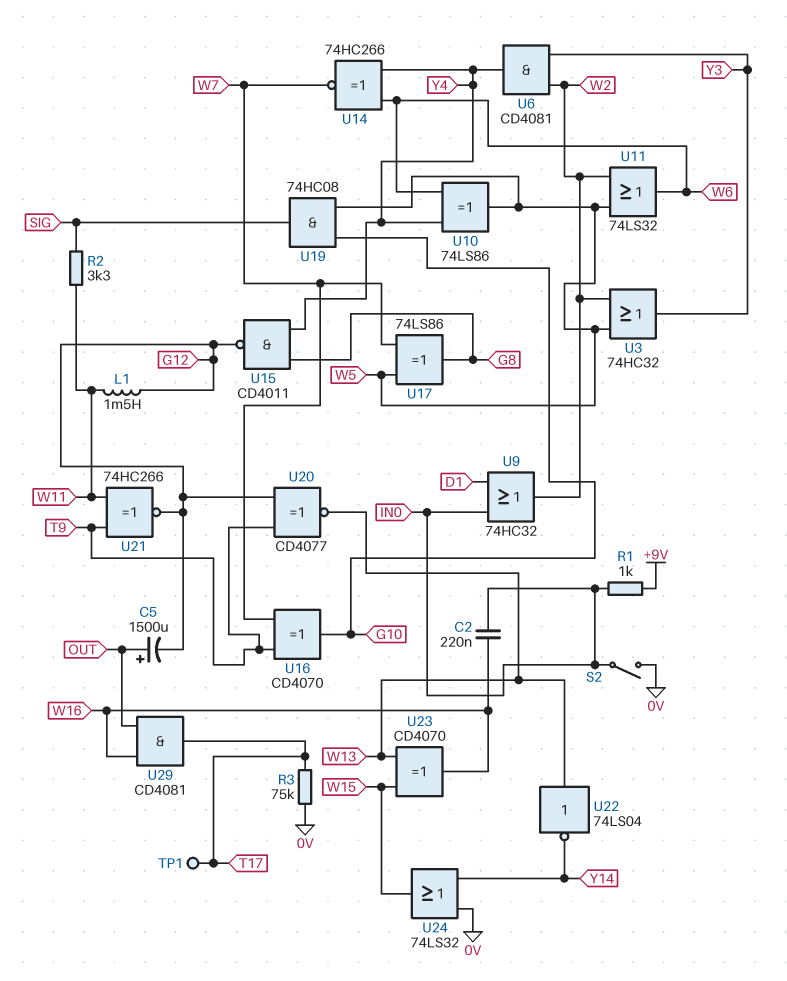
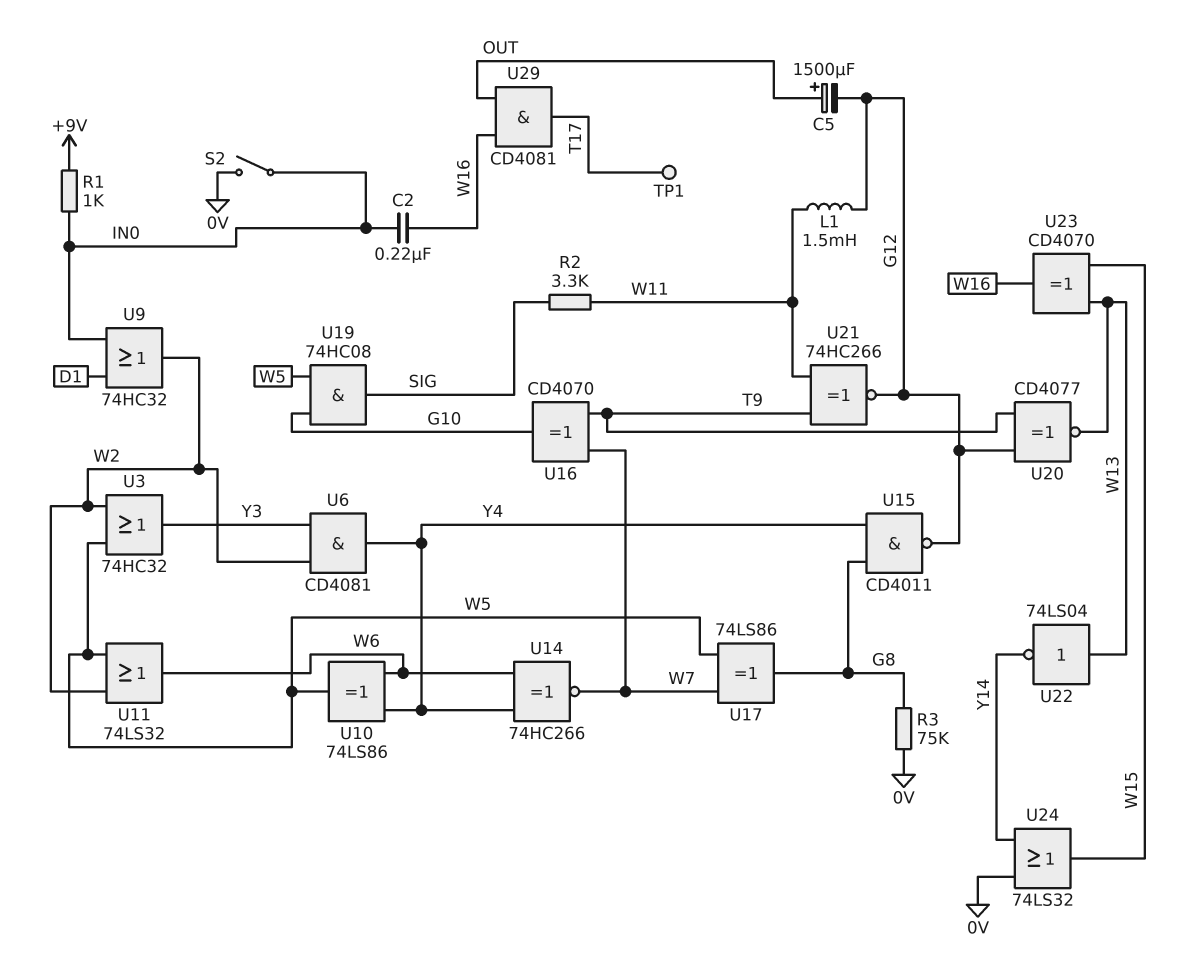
R3: 75k (0V, T17) -> 75k (0V, G8)

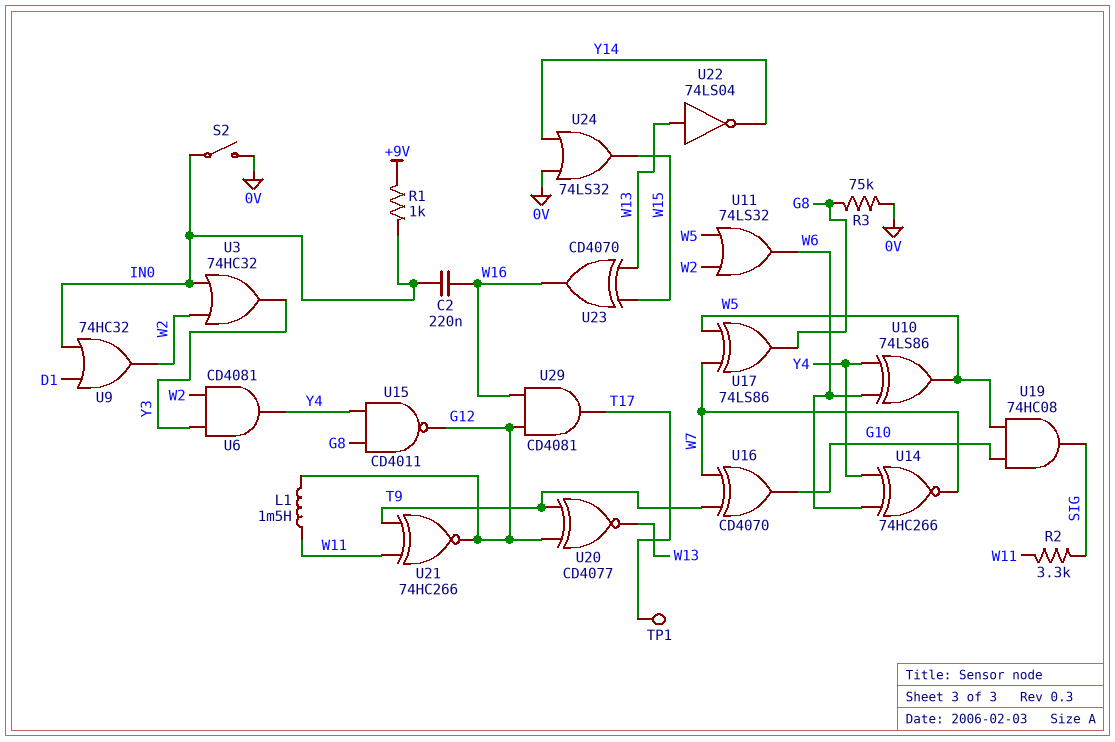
C5: 1500uF (plus OUT, minus G12) -> none
U3: OR 74HC32 (in W2, in W5, out Y3) -> OR 74HC32 (in IN0, in W2, out Y3)
U29: AND CD4081 (in OUT, in W16, out T17) -> AND CD4081 (in G12, in W16, out T17)

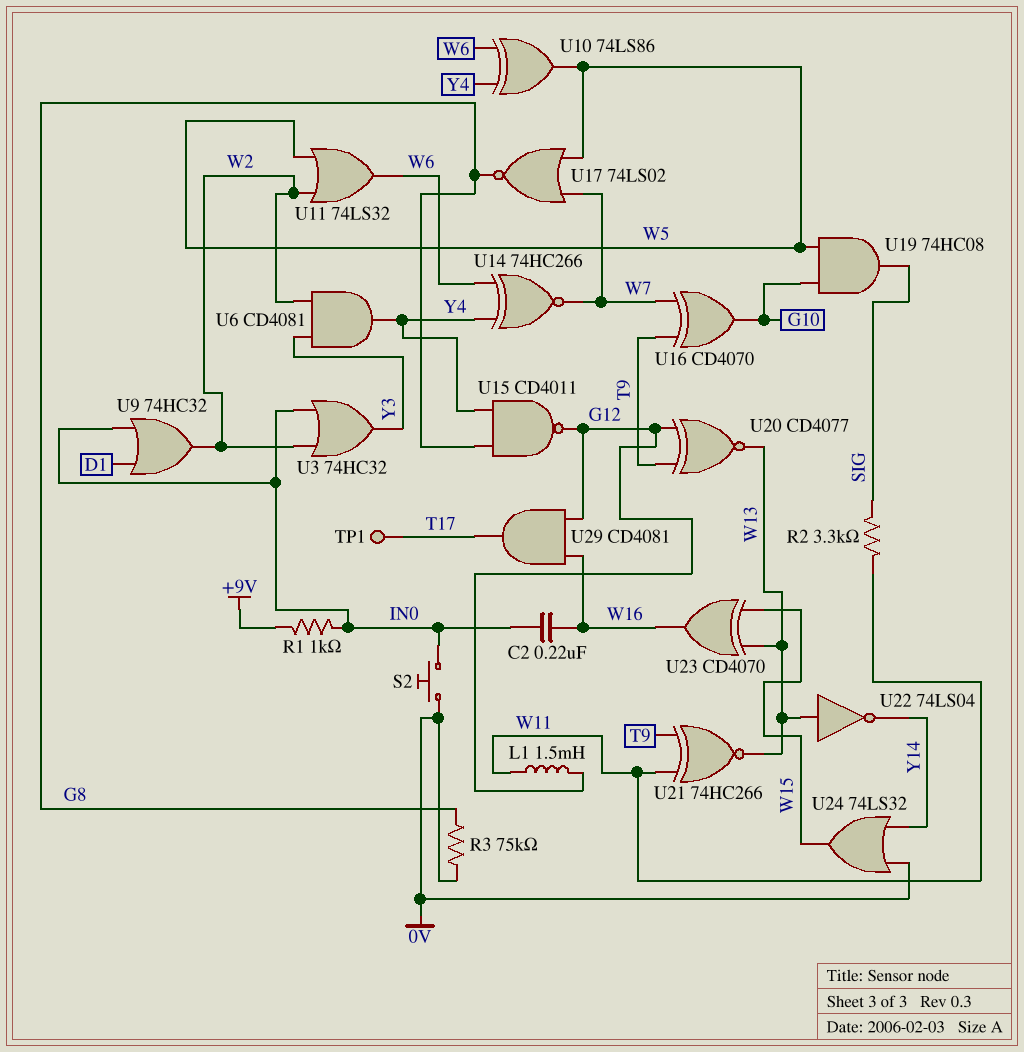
S2: switch (0V, IN0) -> button (0V, IN0)
U17: XOR 74LS86 (in W5, in W7, out G8) -> NOR 74LS02 (in W5, in W7, out G8)
U21: XNOR 74HC266 (in T9, in W11, out G12) -> XNOR 74HC266 (in T9, in W11, out W13)

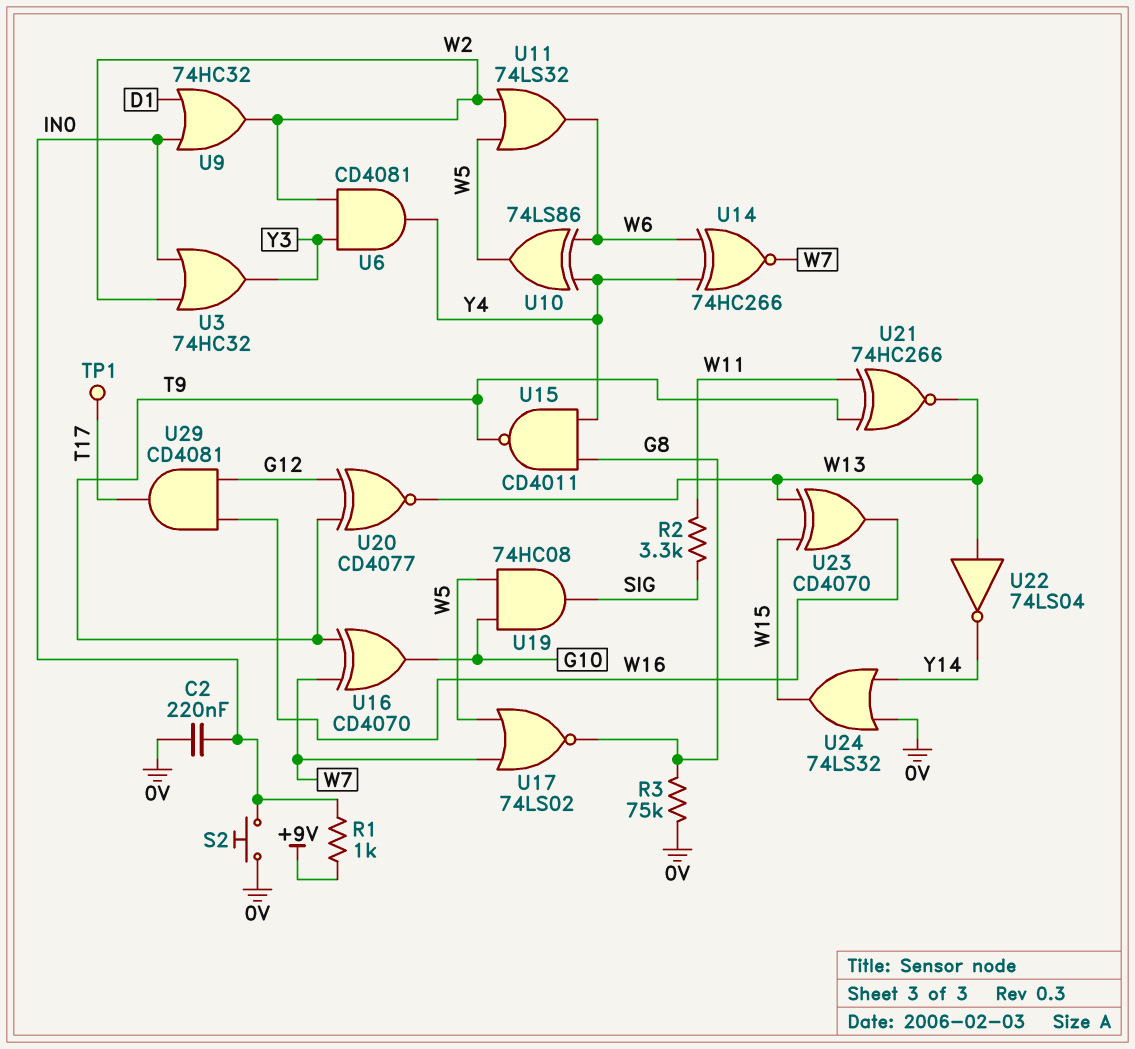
C2: 220nF (IN0, W16) -> 220nF (0V, IN0)
L1: 1.5mH (G12, W11) -> none
U15: NAND CD4011 (in G8, in Y4, out G12) -> NAND CD4011 (in G8, in Y4, out T9)

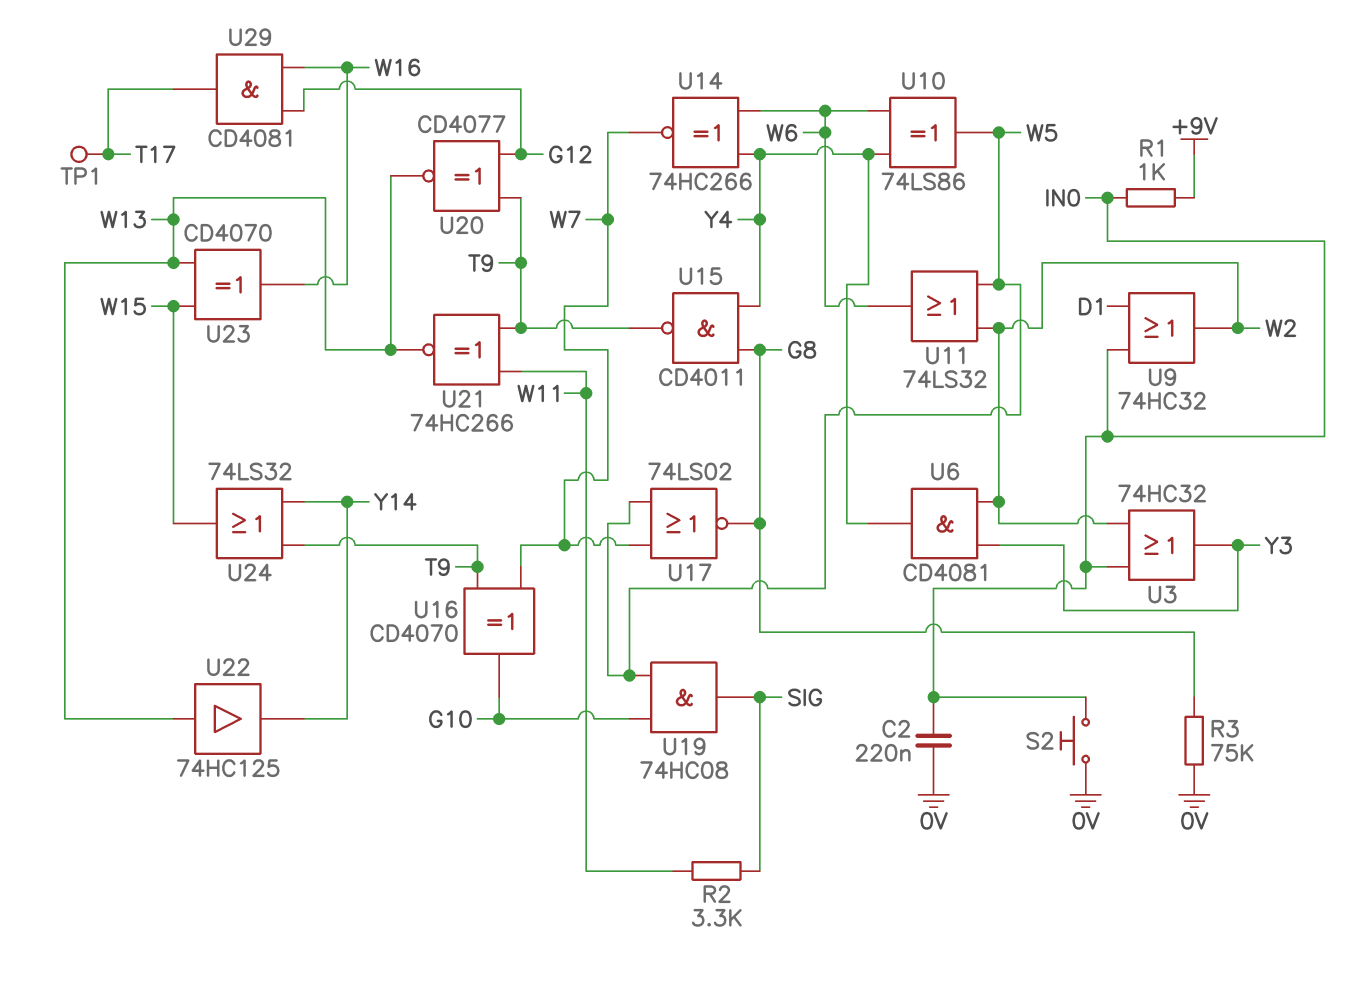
U22: NOT 74LS04 (in W13, out Y14) -> buffer 74HC125 (in W13, out Y14)
U24: OR 74LS32 (in 0V, in Y14, out W15) -> OR 74LS32 (in T9, in Y14, out W15)

